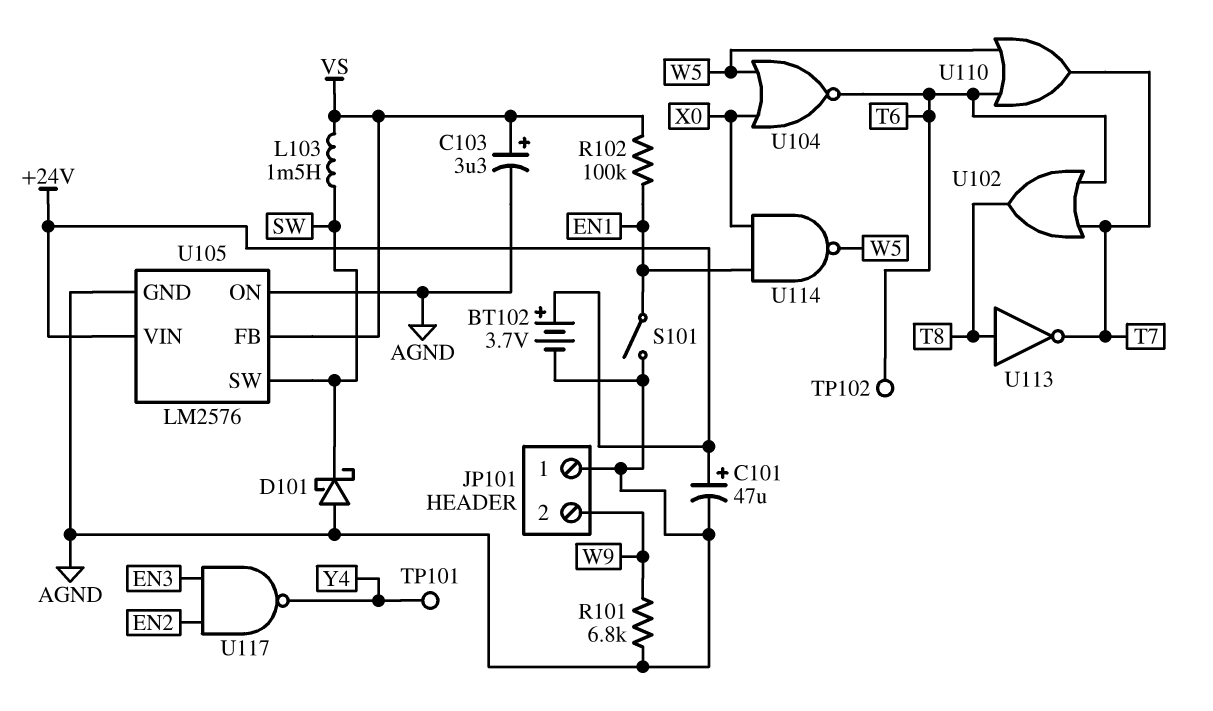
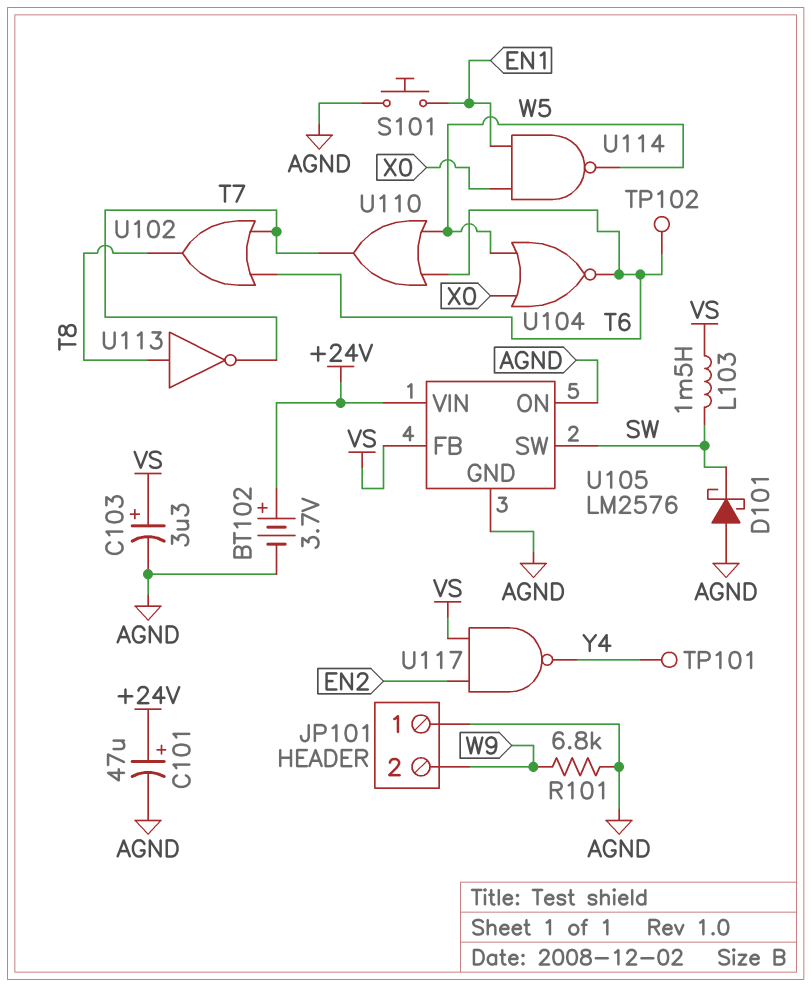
R102: 100k (EN1, VS) -> none
S101: switch (AGND, EN1) -> button (AGND, EN1)
U117: NAND (in EN2, in EN3, out Y4) -> NAND (in EN2, in VS, out Y4)

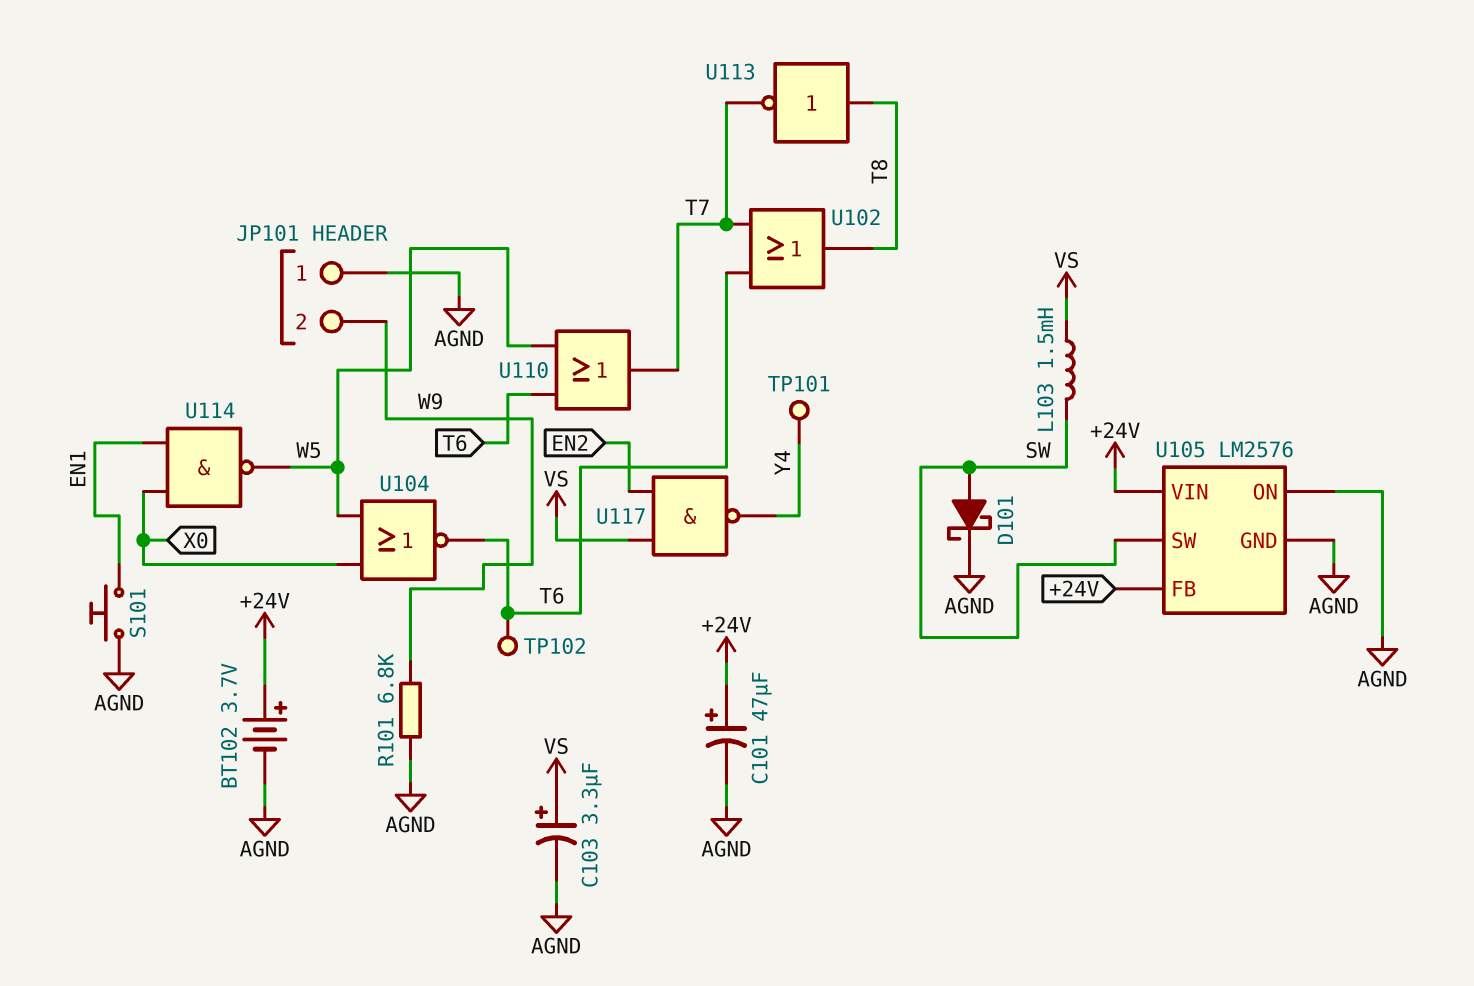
D101: schottky (A AGND, K SW) -> schottky (A SW, K AGND)
U105 pin FB: VS -> +24V

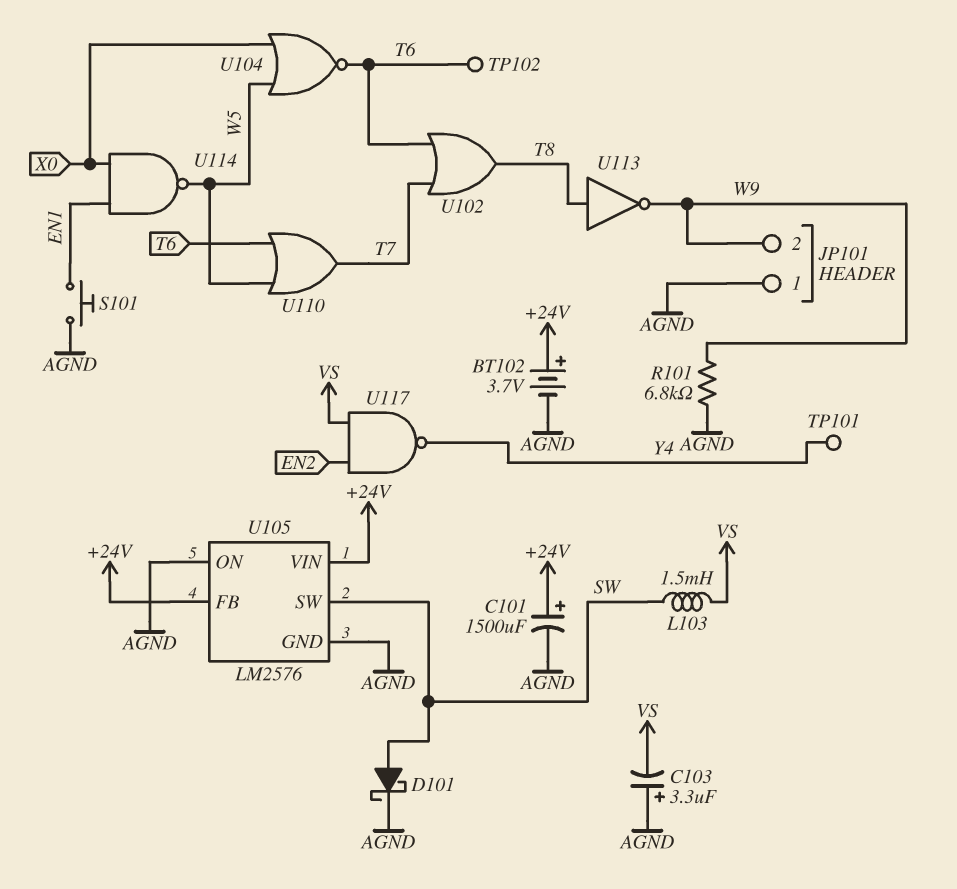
C101: 47uF (plus +24V, minus AGND) -> 1500uF (plus +24V, minus AGND)
C103: 3.3uF (plus VS, minus AGND) -> 3.3uF (plus AGND, minus VS)
U113: NOT (in T8, out T7) -> NOT (in T8, out W9)

